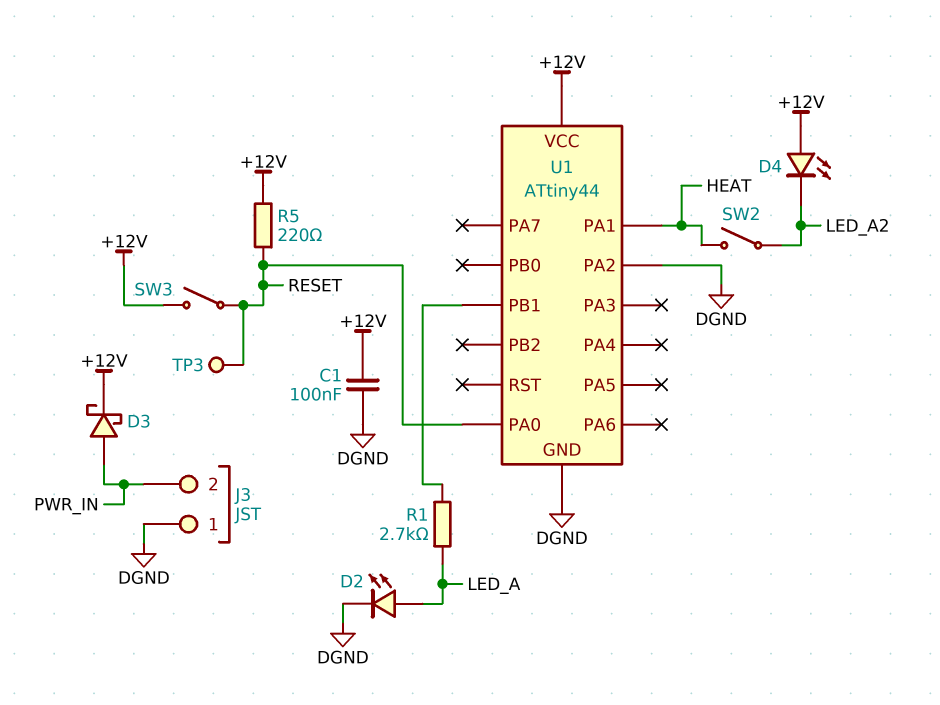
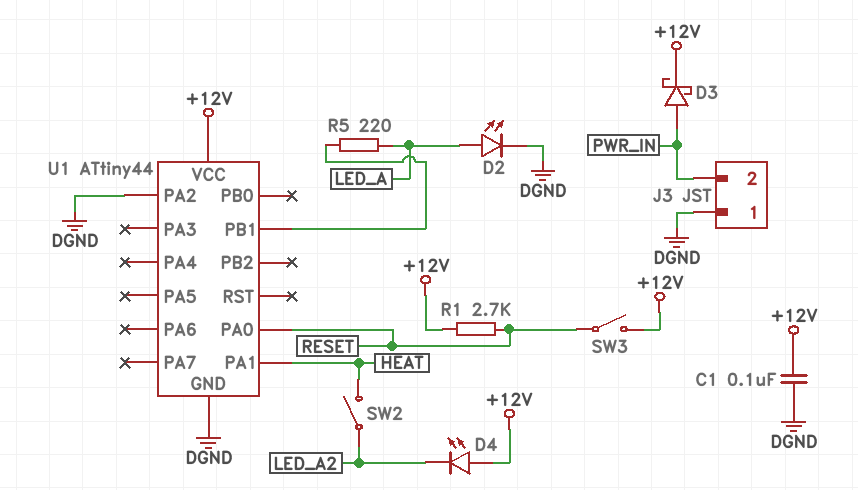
R1: 2.7k (LED_A, U1/PB1) -> 2.7k (+12V, RESET)
R5: 220 (+12V, RESET) -> 220 (LED_A, U1/PB1)
TP3: test point (RESET) -> none

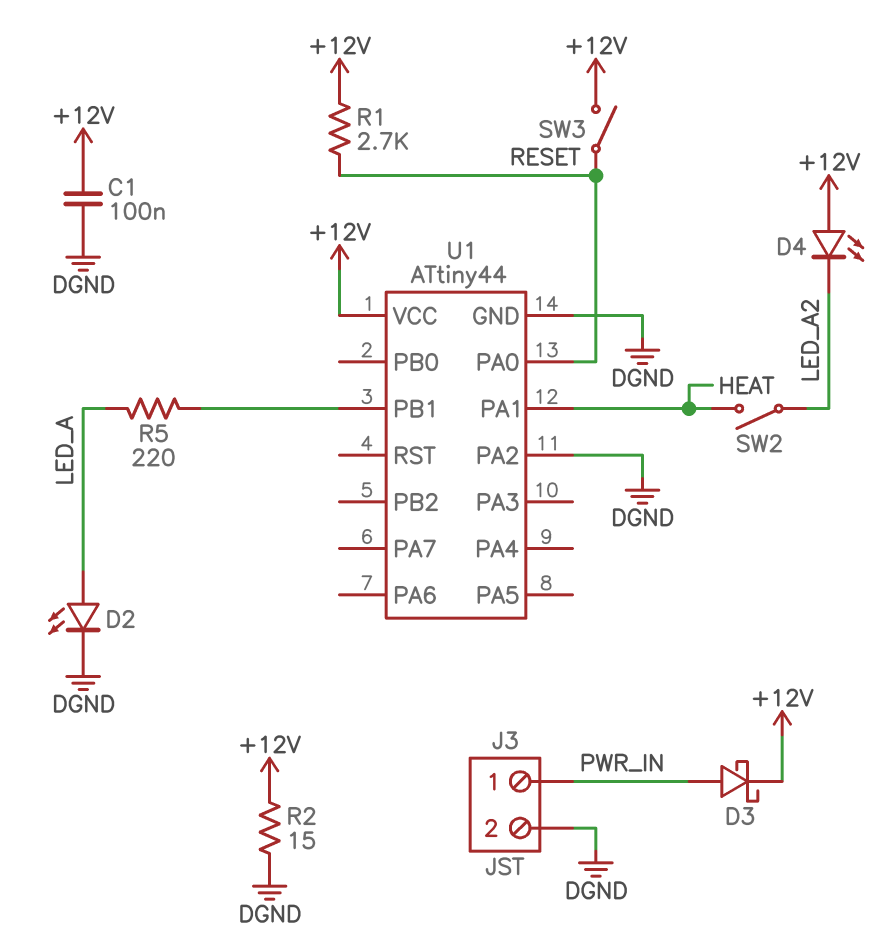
J3 pin 1: DGND -> PWR_IN
J3 pin 2: PWR_IN -> DGND
R2: none -> 15 (+12V, DGND)

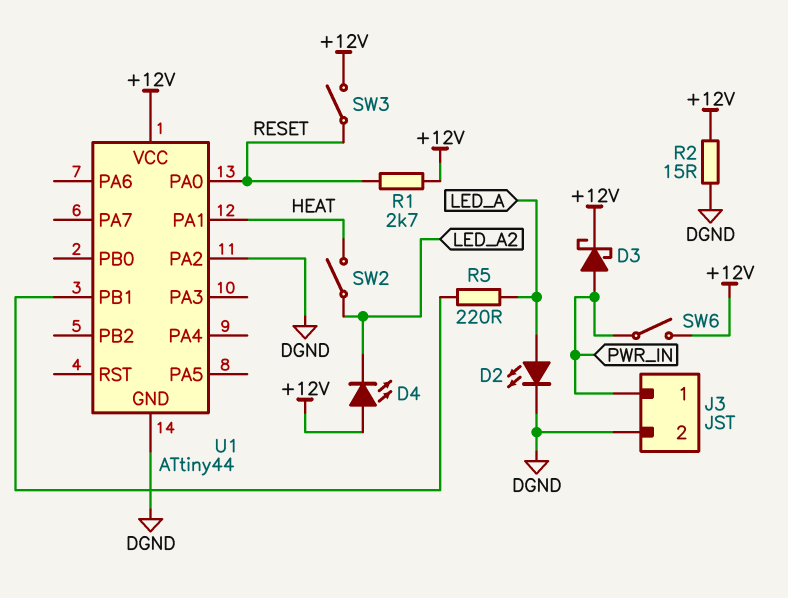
C1: 100nF (+12V, DGND) -> none
SW6: none -> switch (+12V, PWR_IN)

